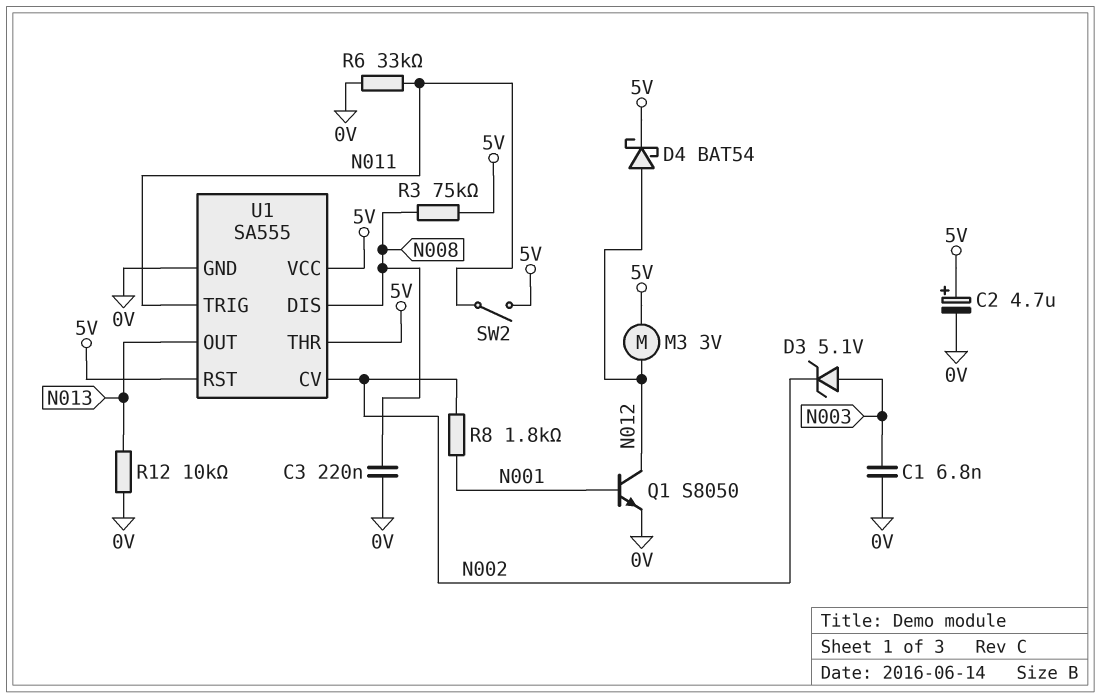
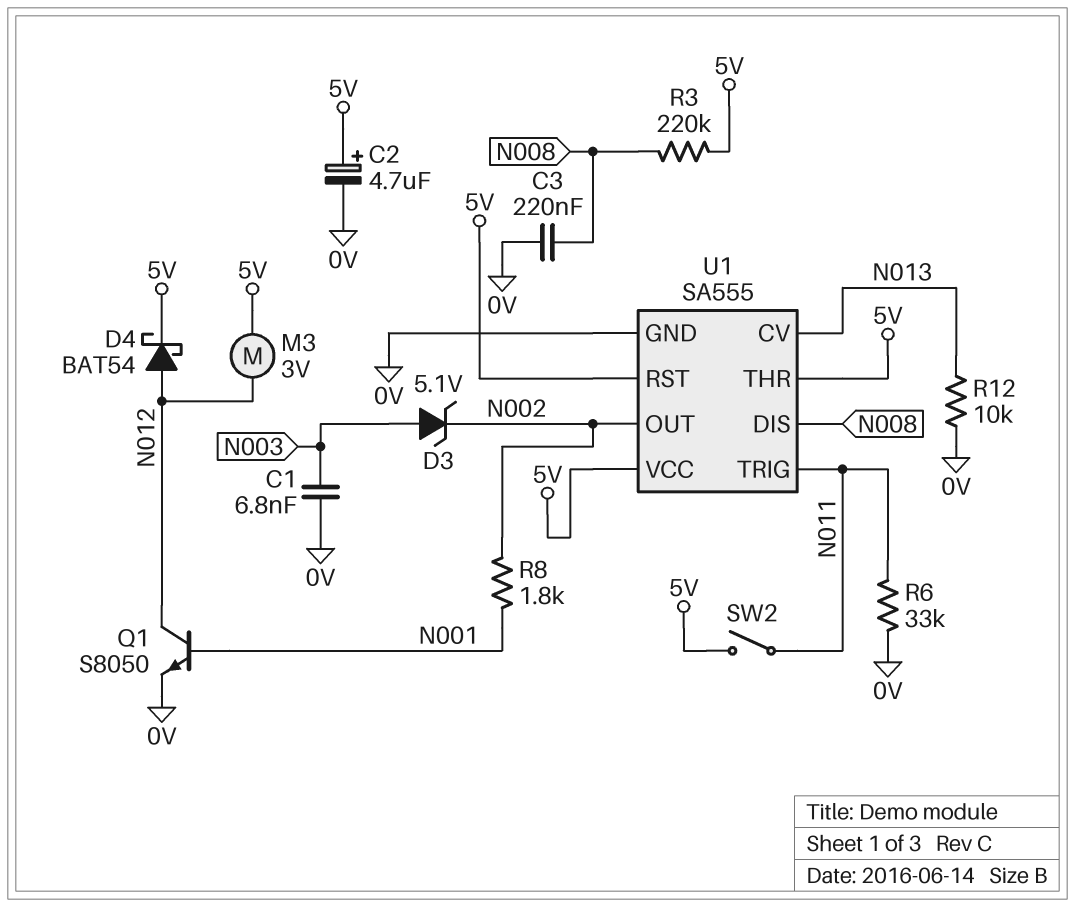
R3: 75k (5V, N008) -> 220k (5V, N008)
U1 pin CV: N002 -> N013
U1 pin OUT: N013 -> N002

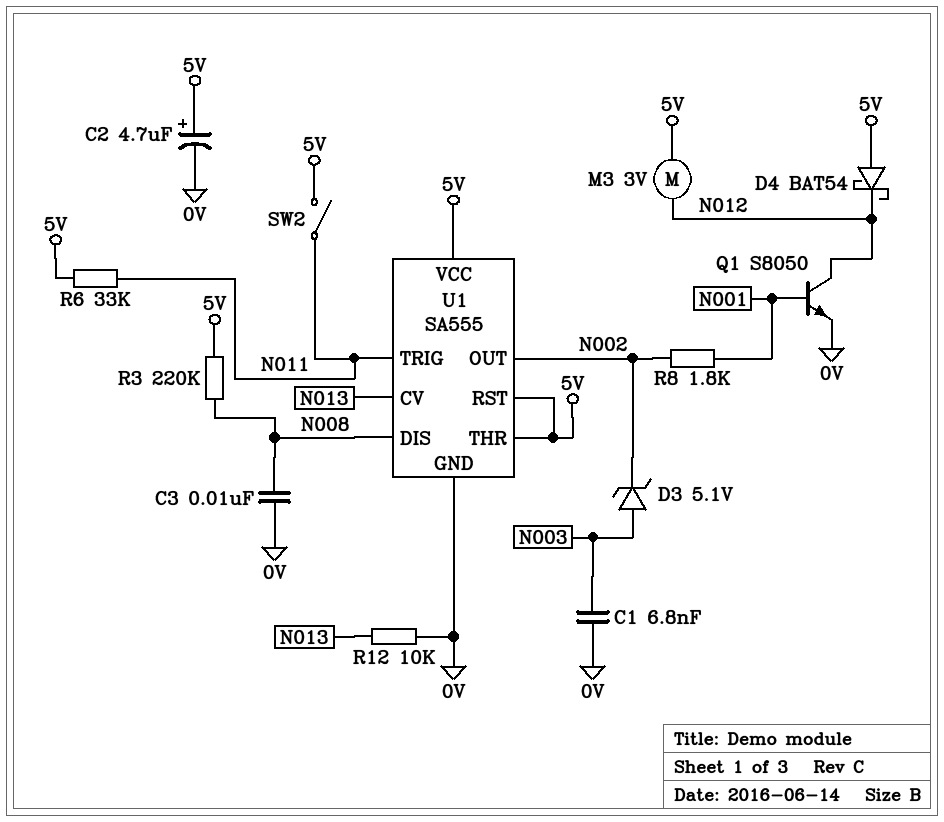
C3: 220nF (0V, N008) -> 10nF (0V, N008)
D4: schottky BAT54 (A N012, K 5V) -> schottky BAT54 (A 5V, K N012)
R6: 33k (0V, N011) -> 33k (5V, N011)

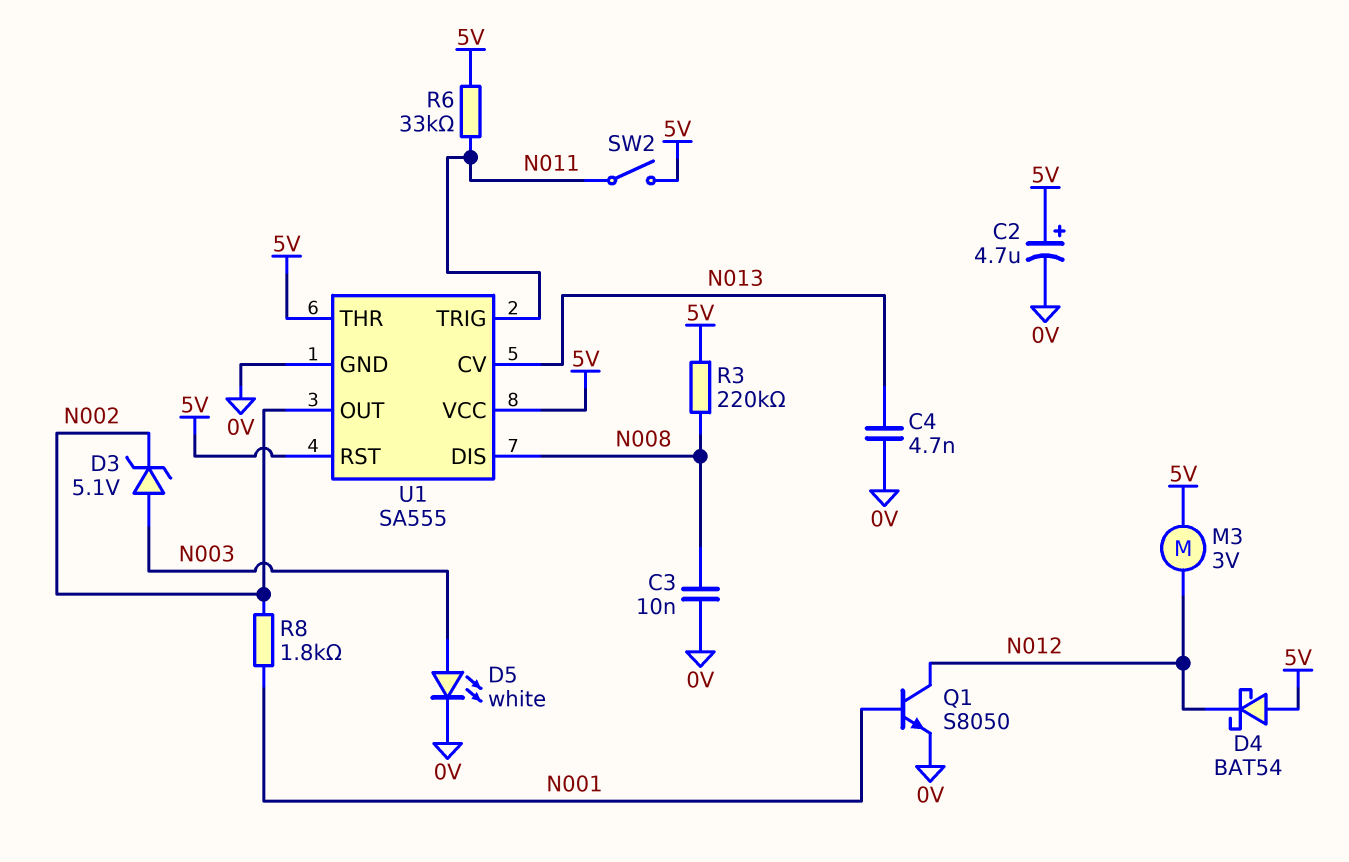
C1: 6.8nF (0V, N003) -> none
C4: none -> 4.7nF (0V, N013)
D5: none -> LED white (A N003, K 0V)
R12: 10k (0V, N013) -> none

